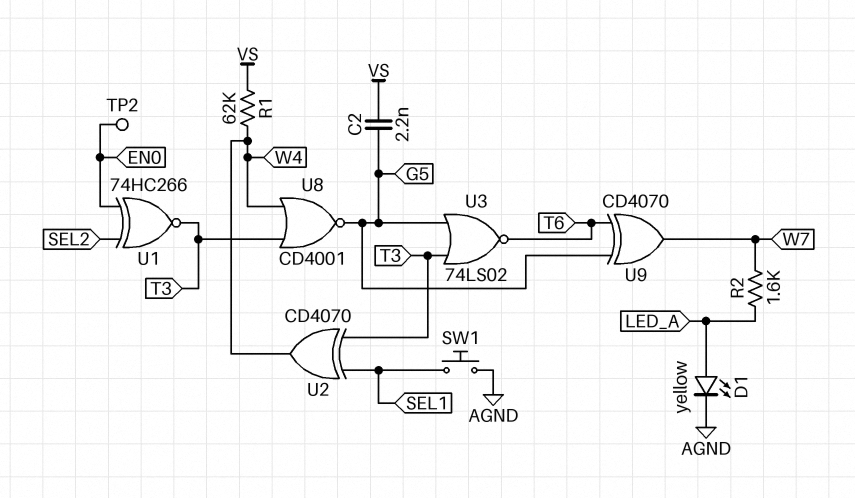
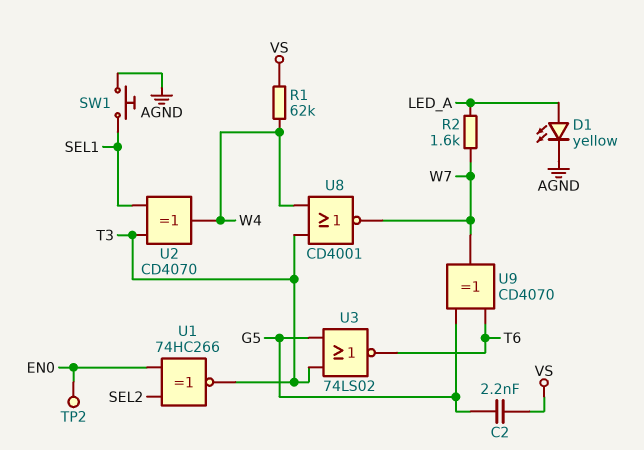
U8: NOR CD4001 (in T3, in W4, out G5) -> NOR CD4001 (in T3, in W4, out W7)

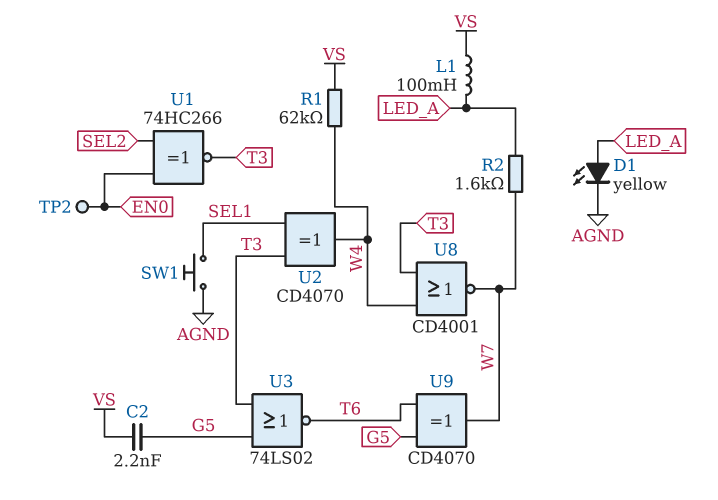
L1: none -> 100mH (LED_A, VS)

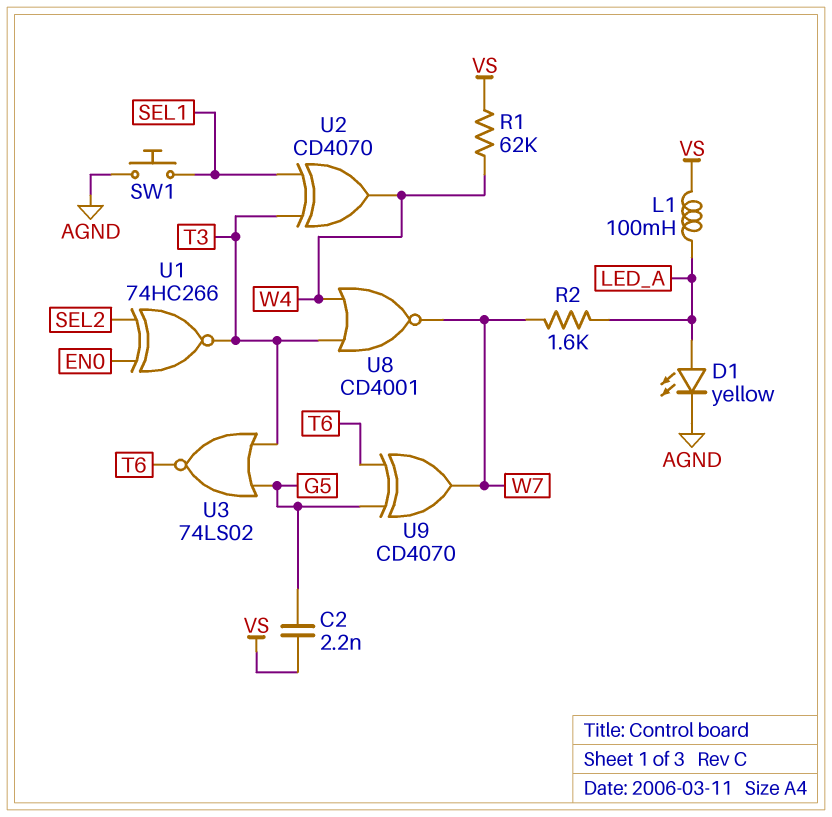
TP2: test point (EN0) -> none

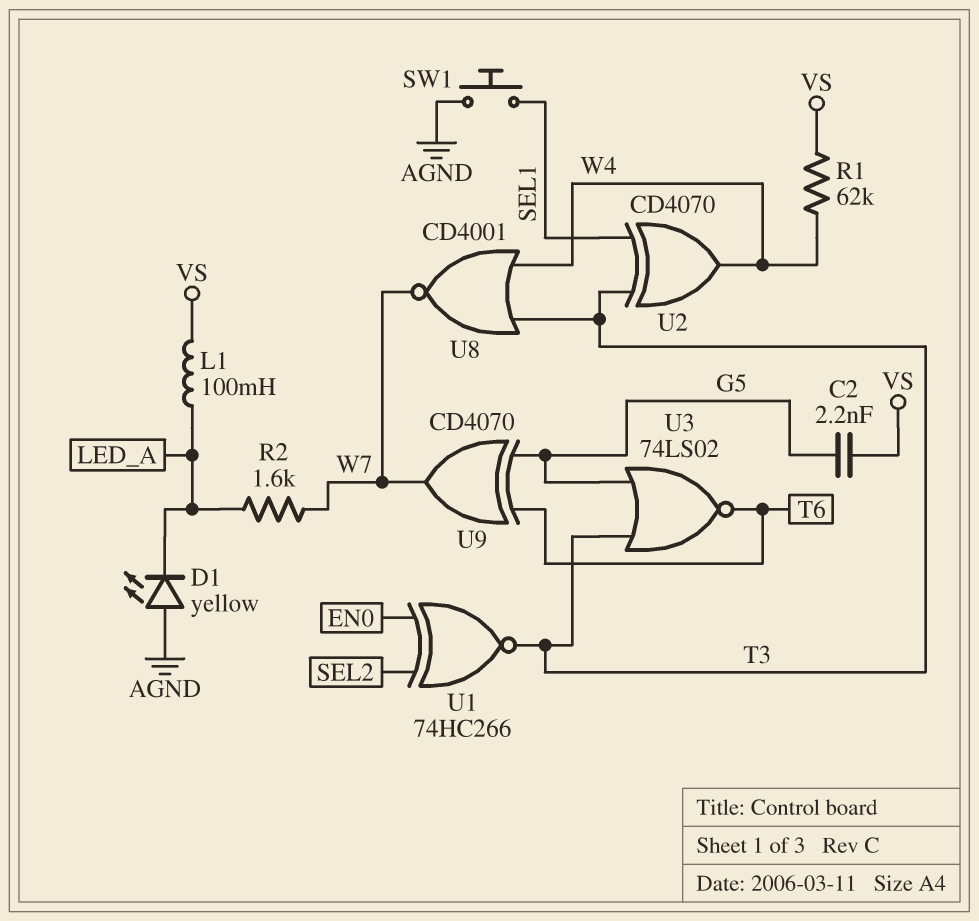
D1: LED yellow (A LED_A, K AGND) -> LED yellow (A AGND, K LED_A)

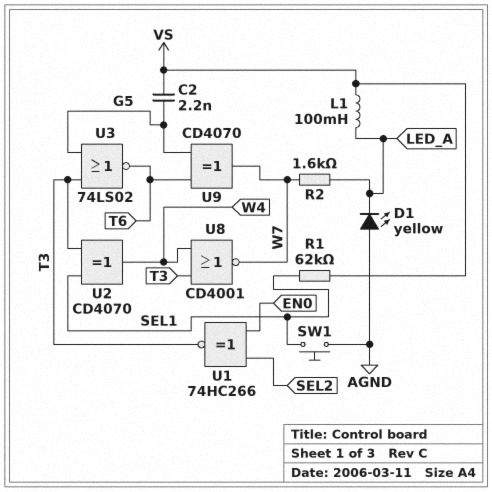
R1: 62k (VS, W4) -> 62k (SEL1, VS)

